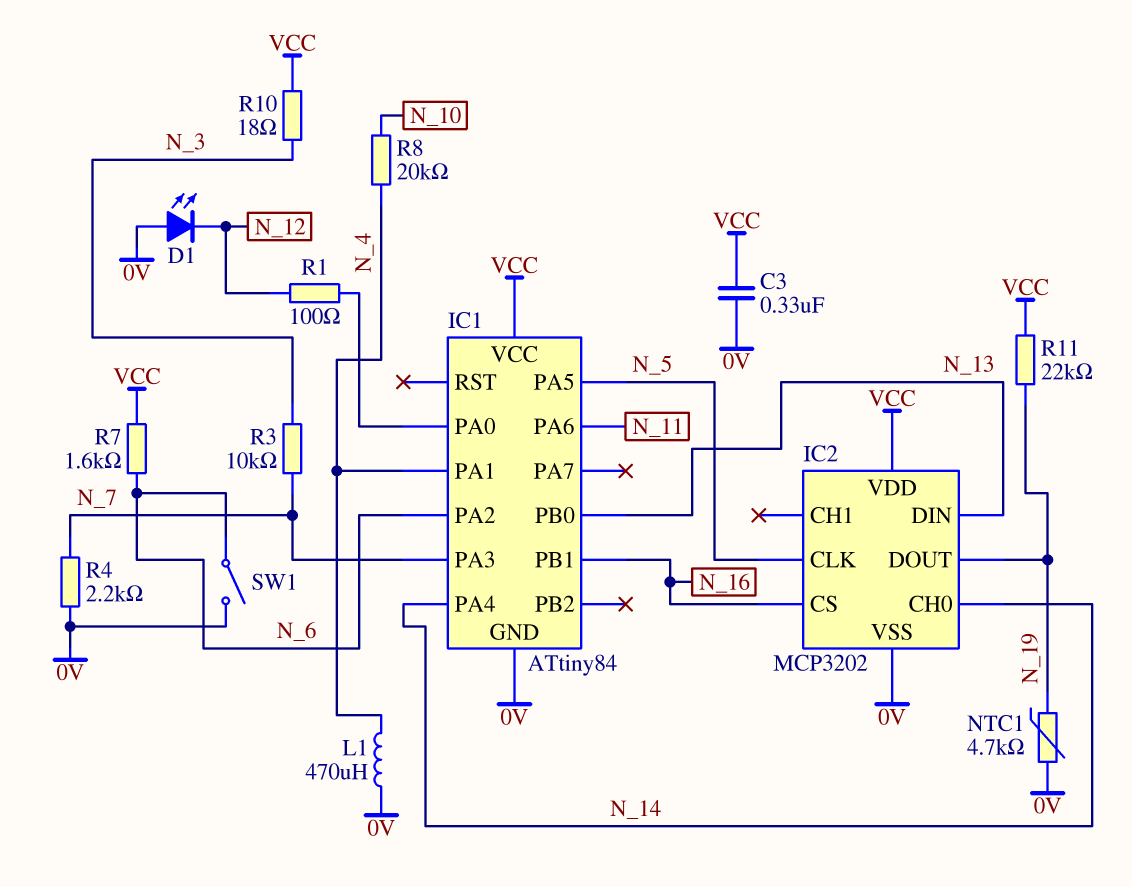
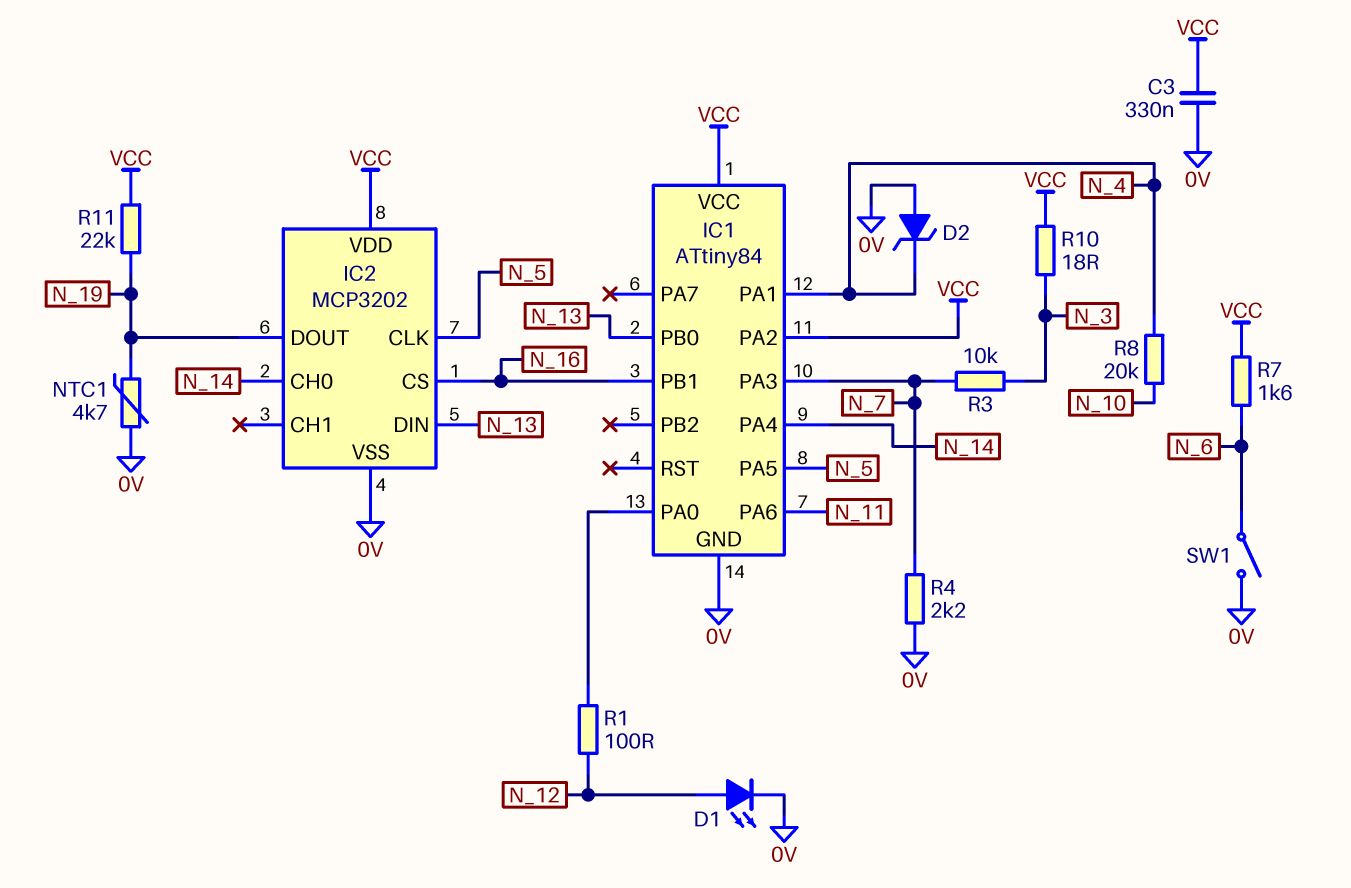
D1: LED (A 0V, K N_12) -> LED (A N_12, K 0V)
D2: none -> zener (A 0V, K N_4)
IC1 pin PA2: N_6 -> VCC
L1: 470uH (0V, N_4) -> none

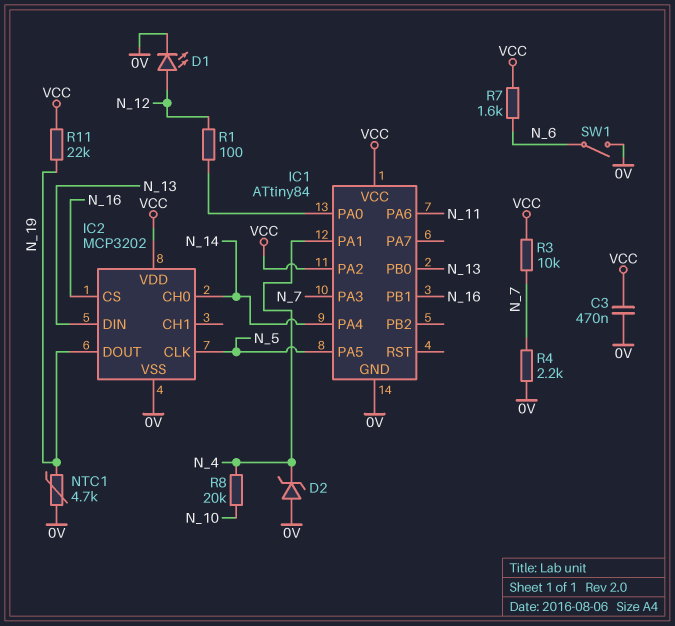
C3: 330nF (0V, VCC) -> 470nF (0V, VCC)
R3: 10k (N_3, N_7) -> 10k (N_7, VCC)
R10: 18 (N_3, VCC) -> none

